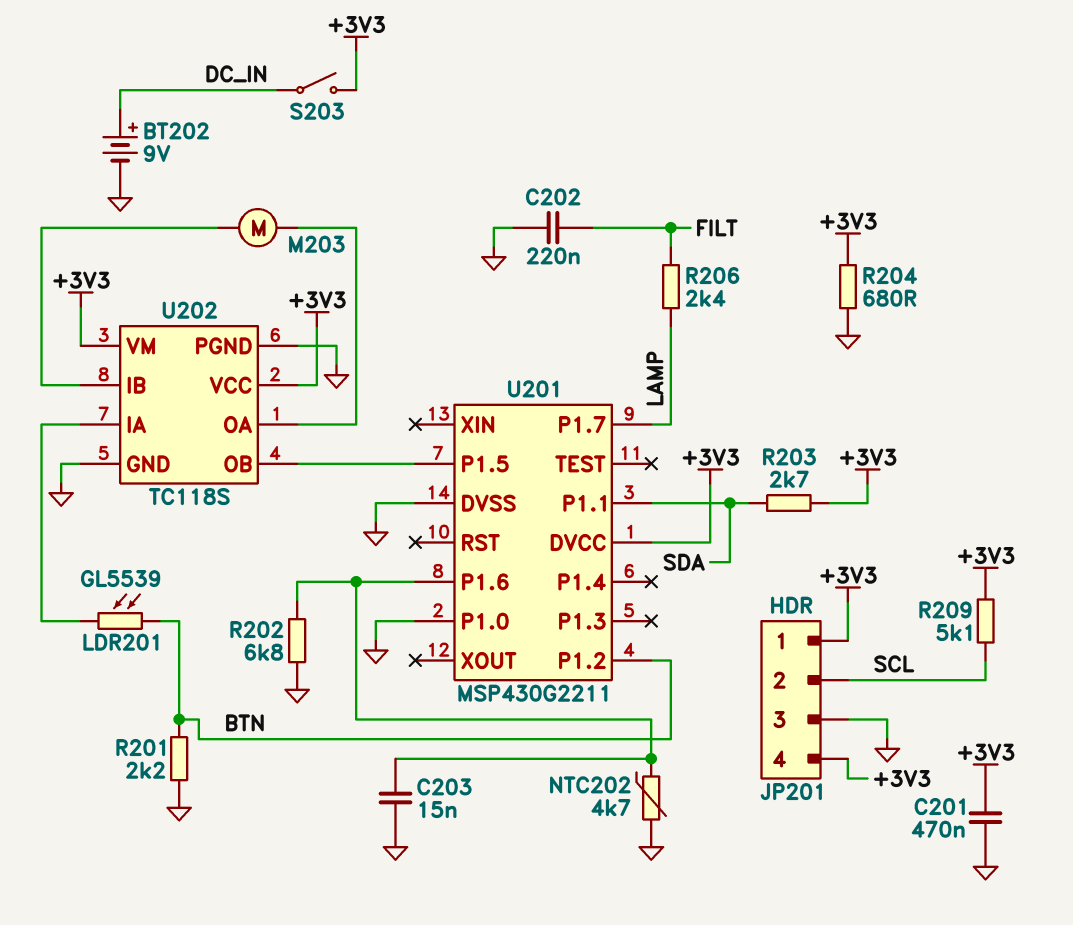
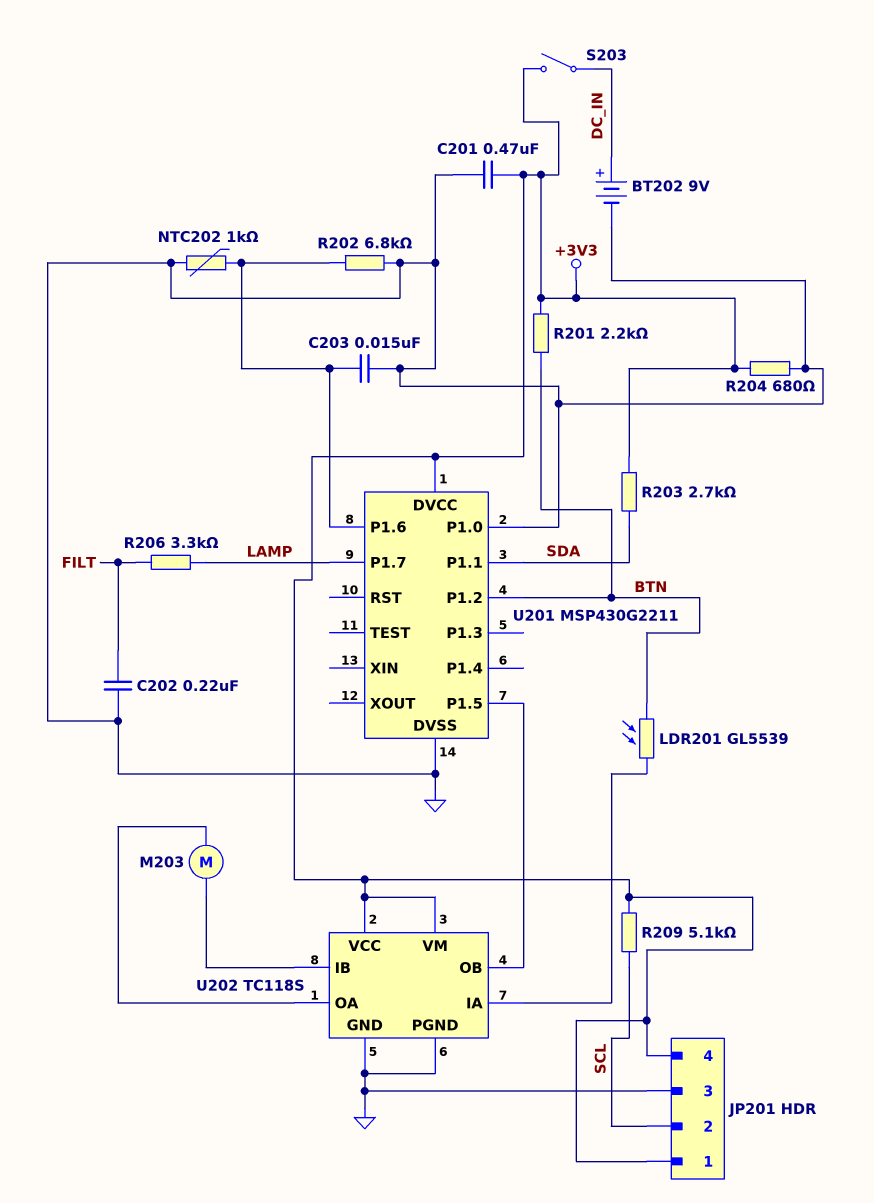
NTC202: 4.7k (GND, U201/P1.6) -> 1k (GND, U201/P1.6)
R201: 2.2k (BTN, GND) -> 2.2k (+3V3, BTN)
R206: 2.4k (FILT, LAMP) -> 3.3k (FILT, LAMP)

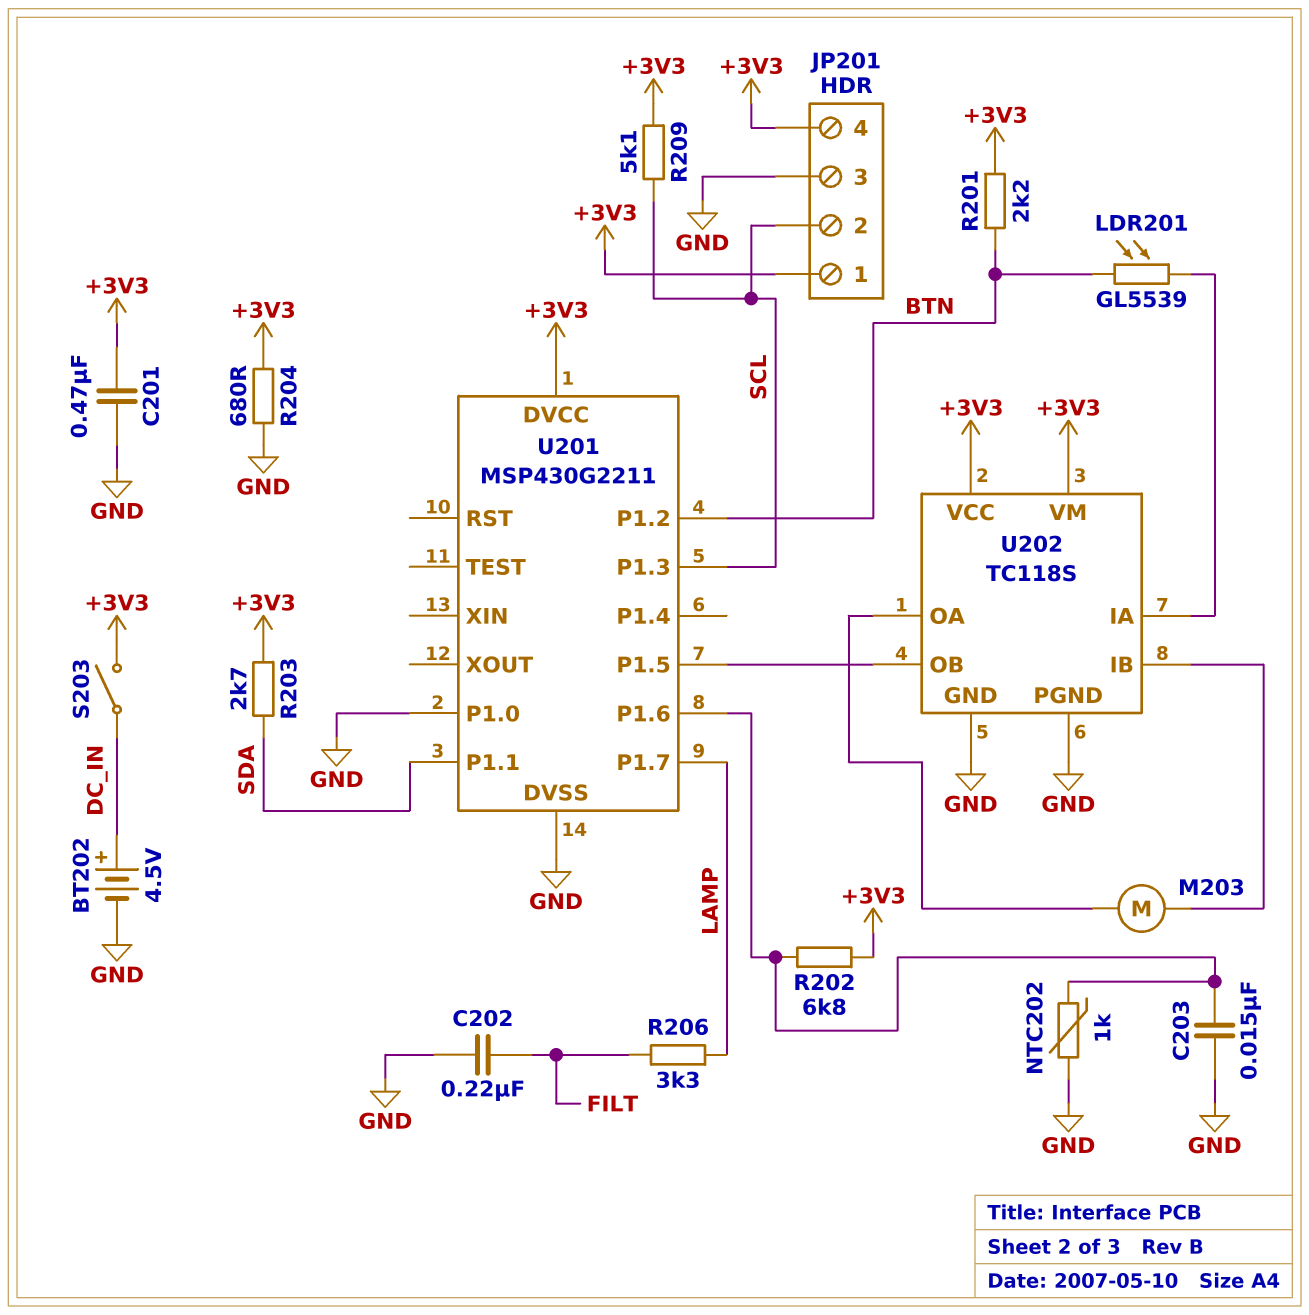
BT202: 9V (plus DC_IN, minus GND) -> 4.5V (plus DC_IN, minus GND)
R202: 6.8k (GND, U201/P1.6) -> 6.8k (+3V3, U201/P1.6)
U201 pin P1.3: none -> SCL

